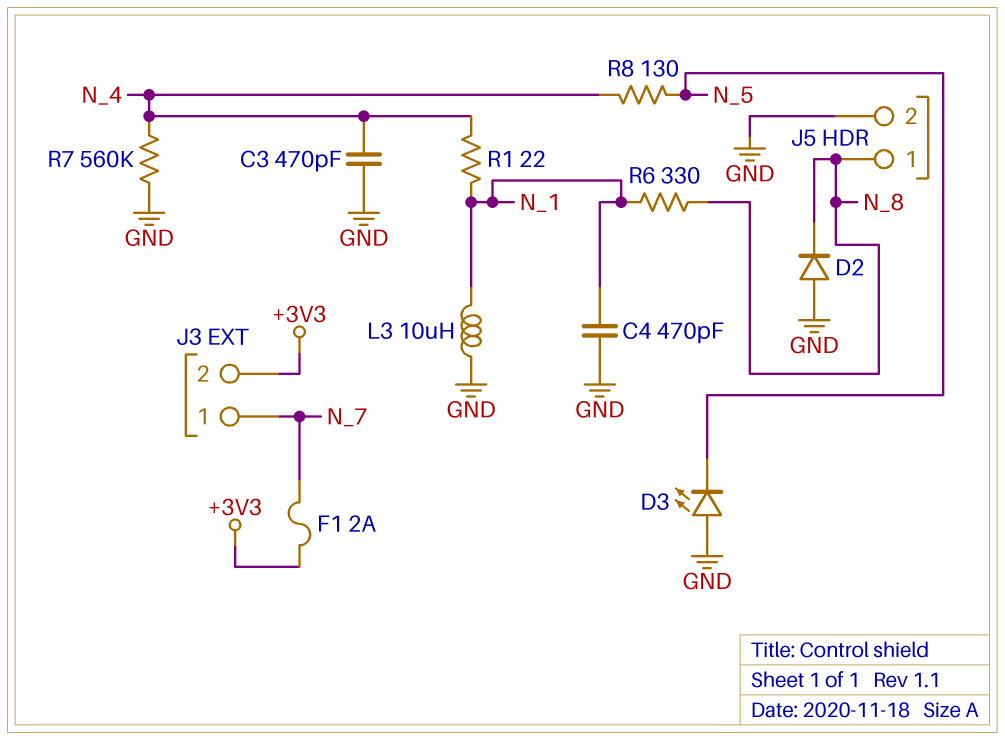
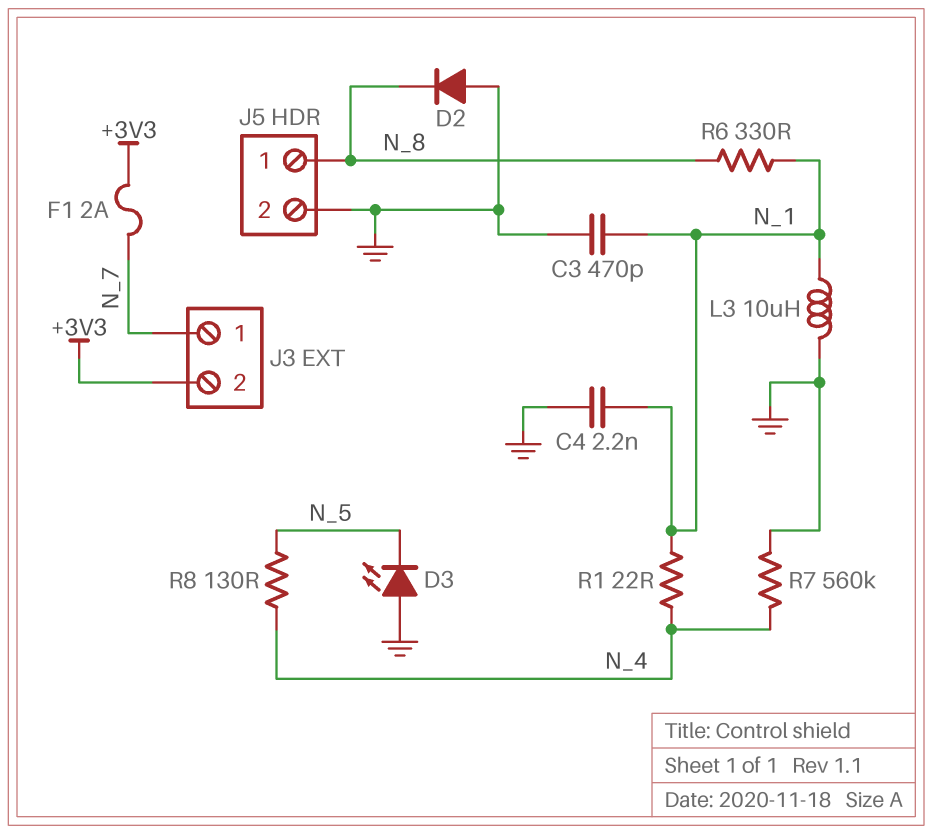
C3: 470pF (GND, N_4) -> 470pF (GND, N_1)
C4: 470pF (GND, N_1) -> 2.2nF (GND, N_1)

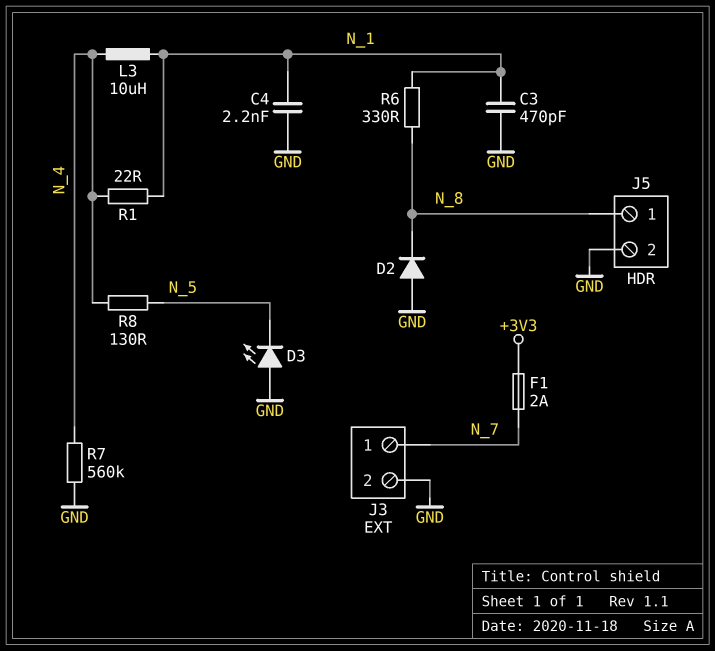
J3 pin 2: +3V3 -> GND
L3: 10uH (GND, N_1) -> 10uH (N_1, N_4)

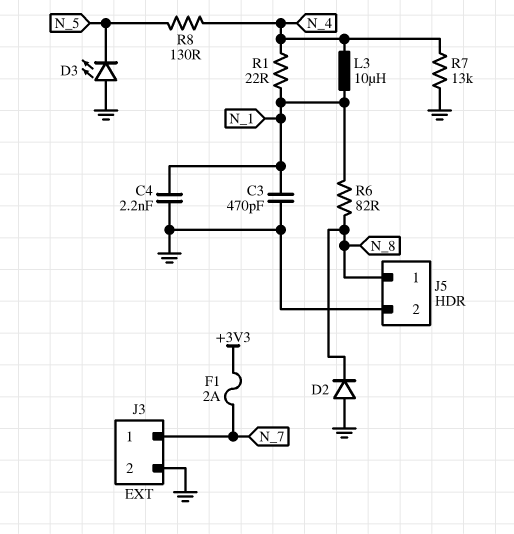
R6: 330 (N_1, N_8) -> 82 (N_1, N_8)
R7: 560k (GND, N_4) -> 13k (GND, N_4)

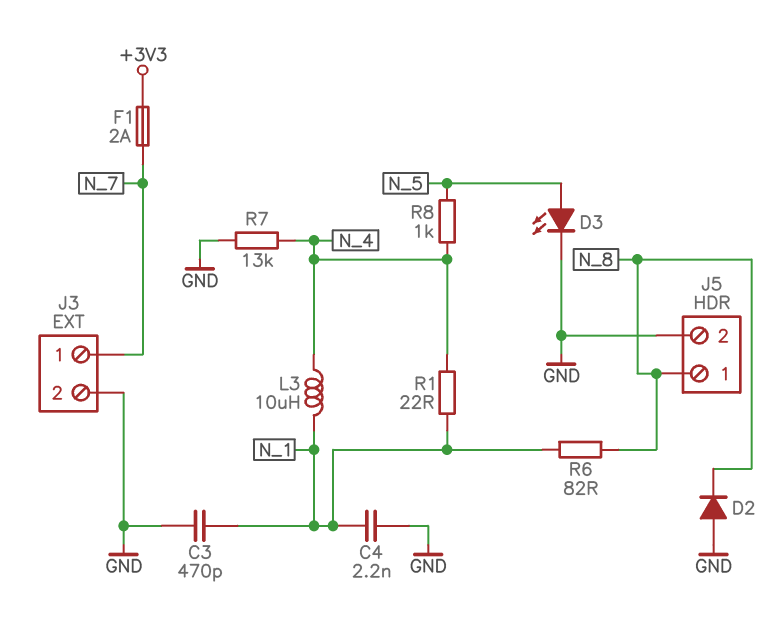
D3: LED (A GND, K N_5) -> LED (A N_5, K GND)
R8: 130 (N_4, N_5) -> 1k (N_4, N_5)

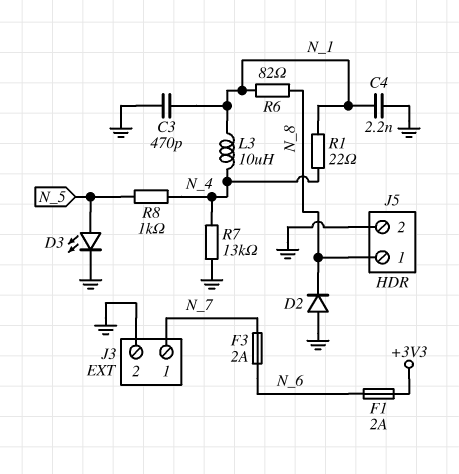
F1: 2A (+3V3, N_7) -> 2A (+3V3, N_6)
F3: none -> 2A (N_6, N_7)

